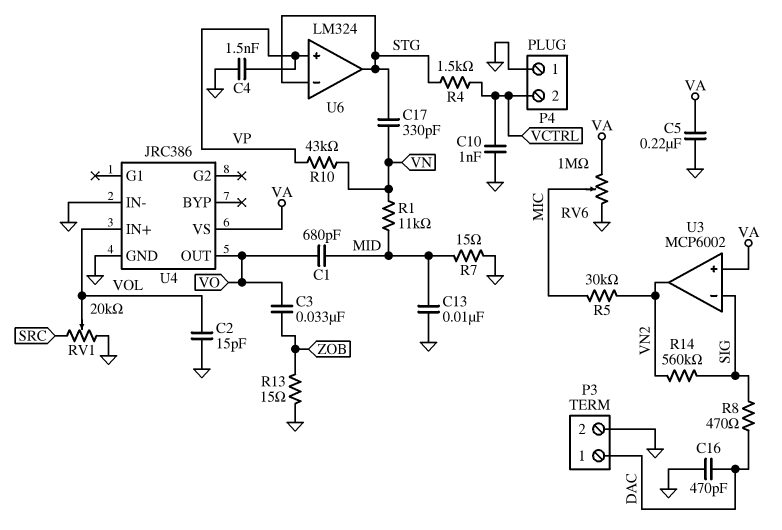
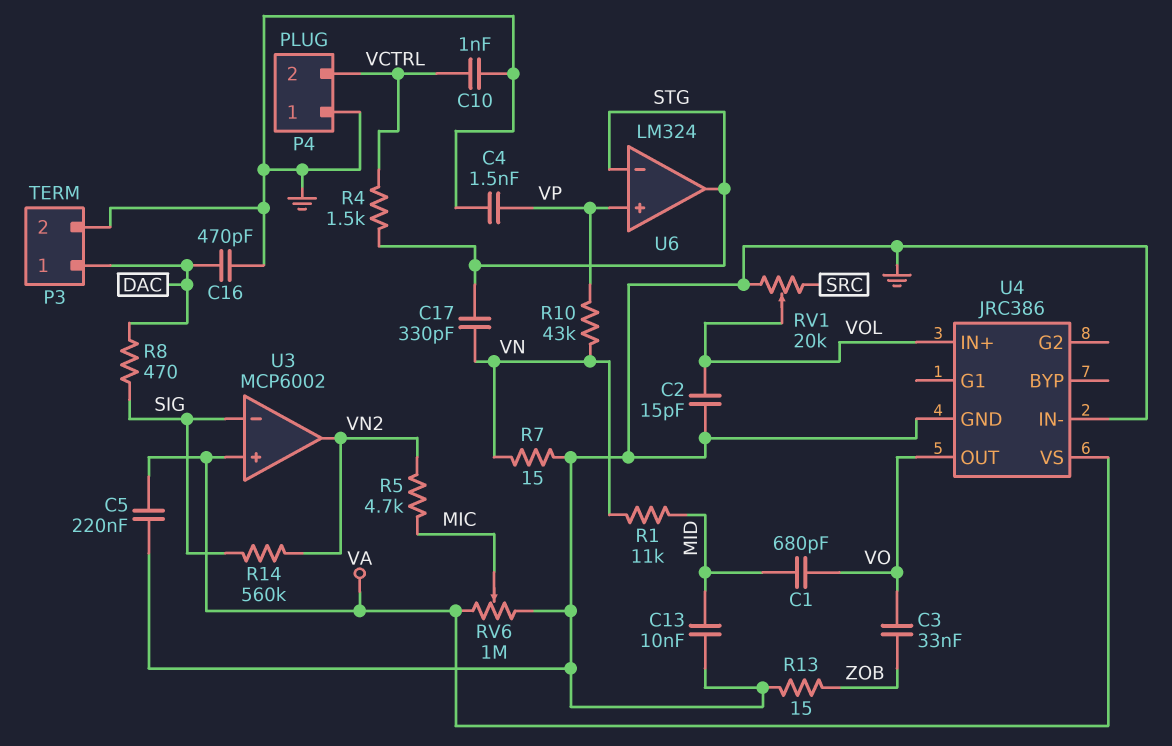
R5: 30k (MIC, VN2) -> 4.7k (MIC, VN2)
R7: 15 (GND, MID) -> 15 (GND, VN)

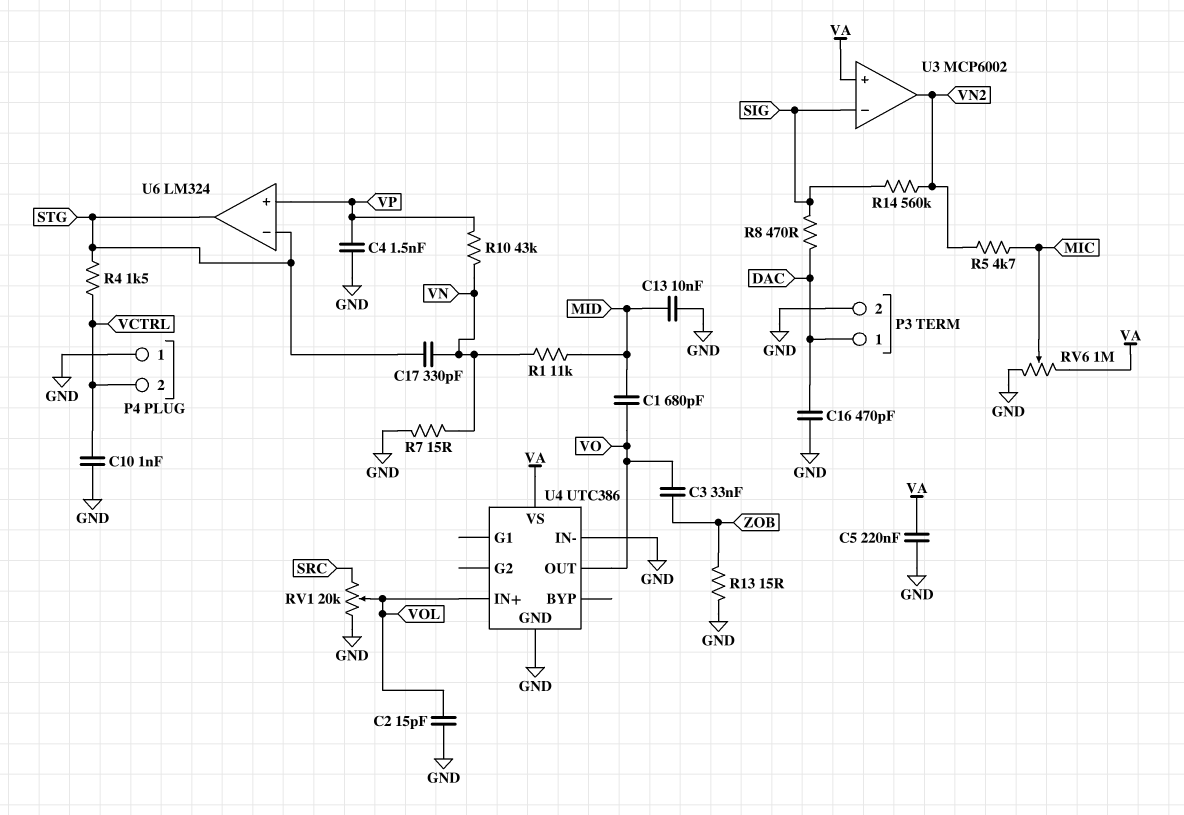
U4: JRC386 -> UTC386

